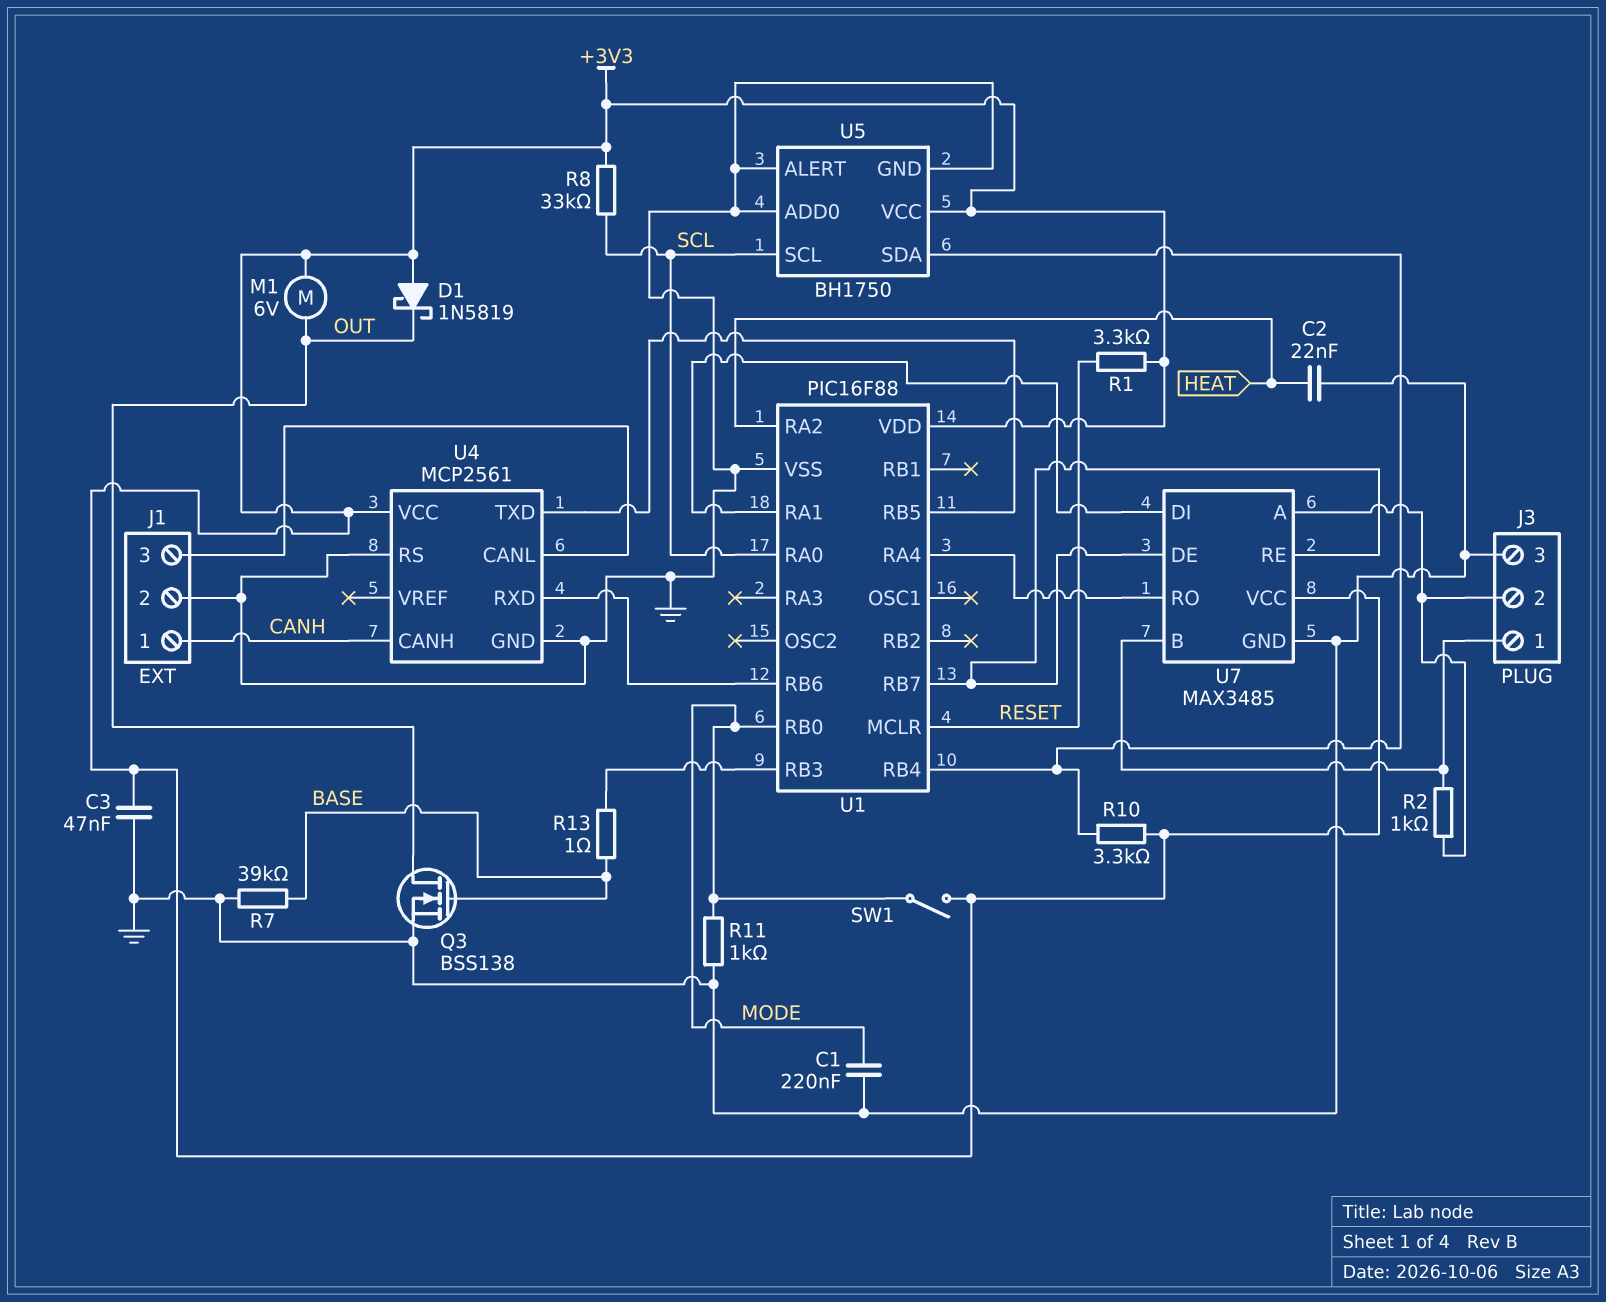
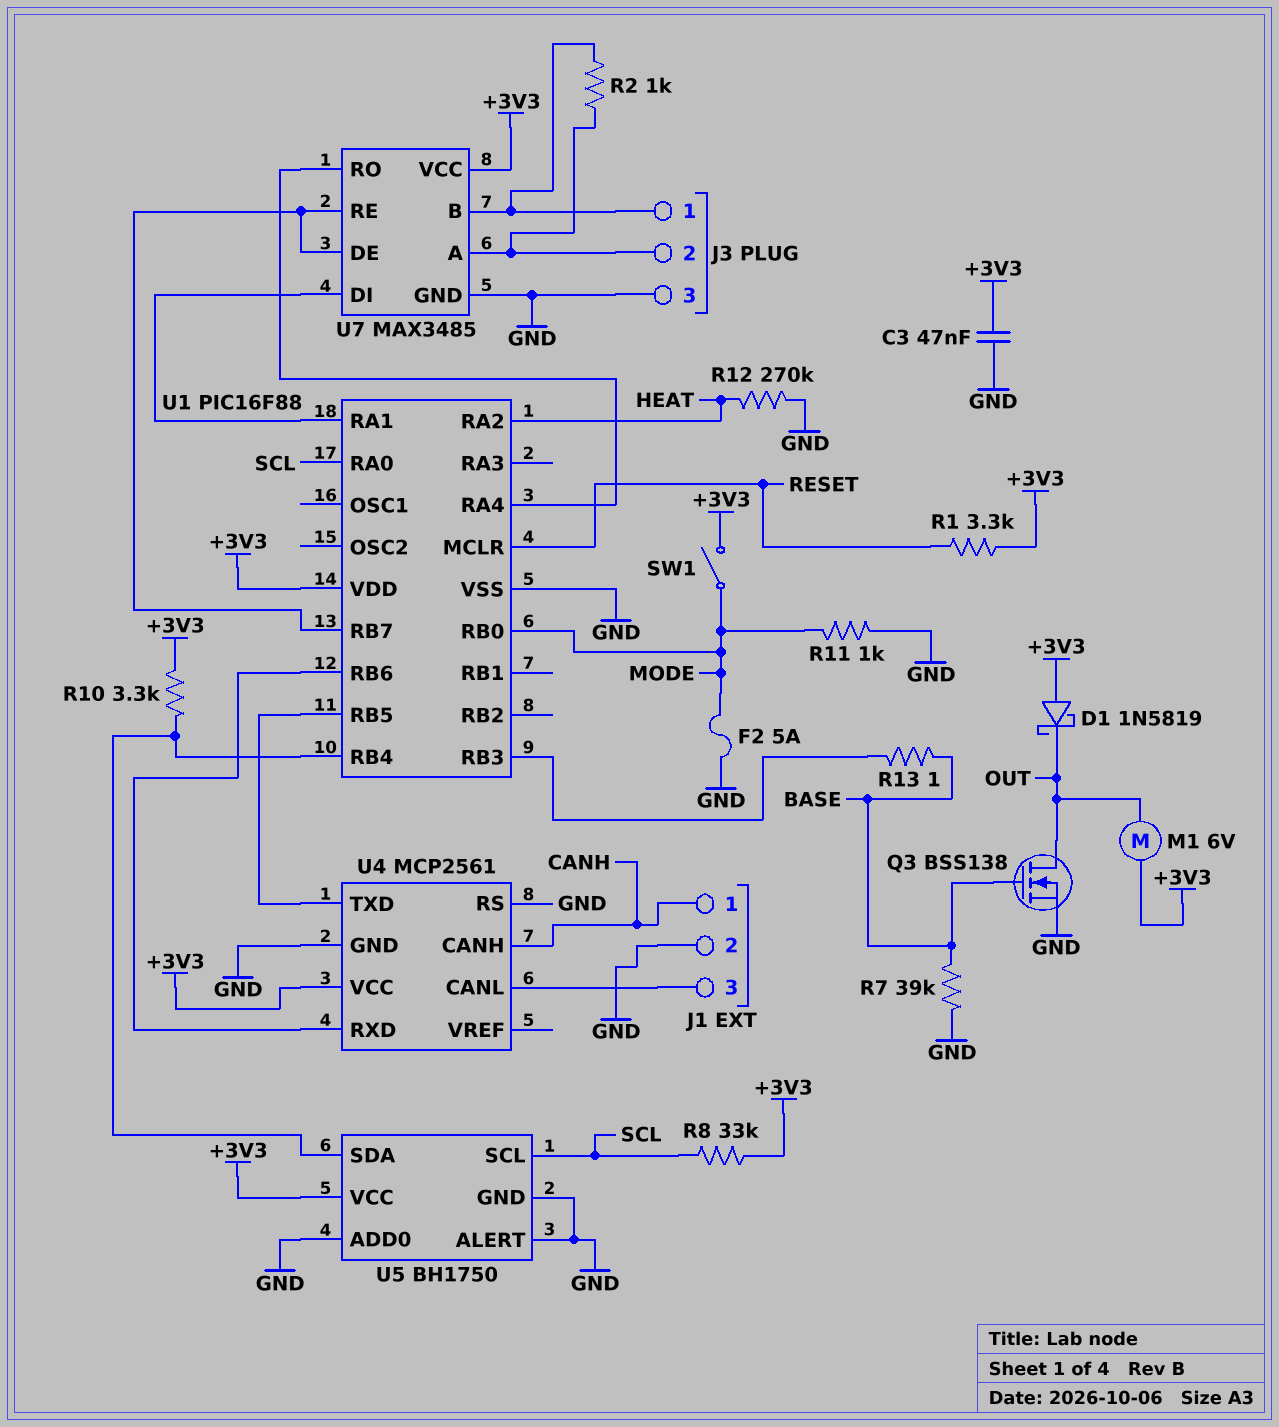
C1: 220nF (GND, MODE) -> none
C2: 22nF (GND, HEAT) -> none
F2: none -> 5A (GND, MODE)
R12: none -> 270k (GND, HEAT)

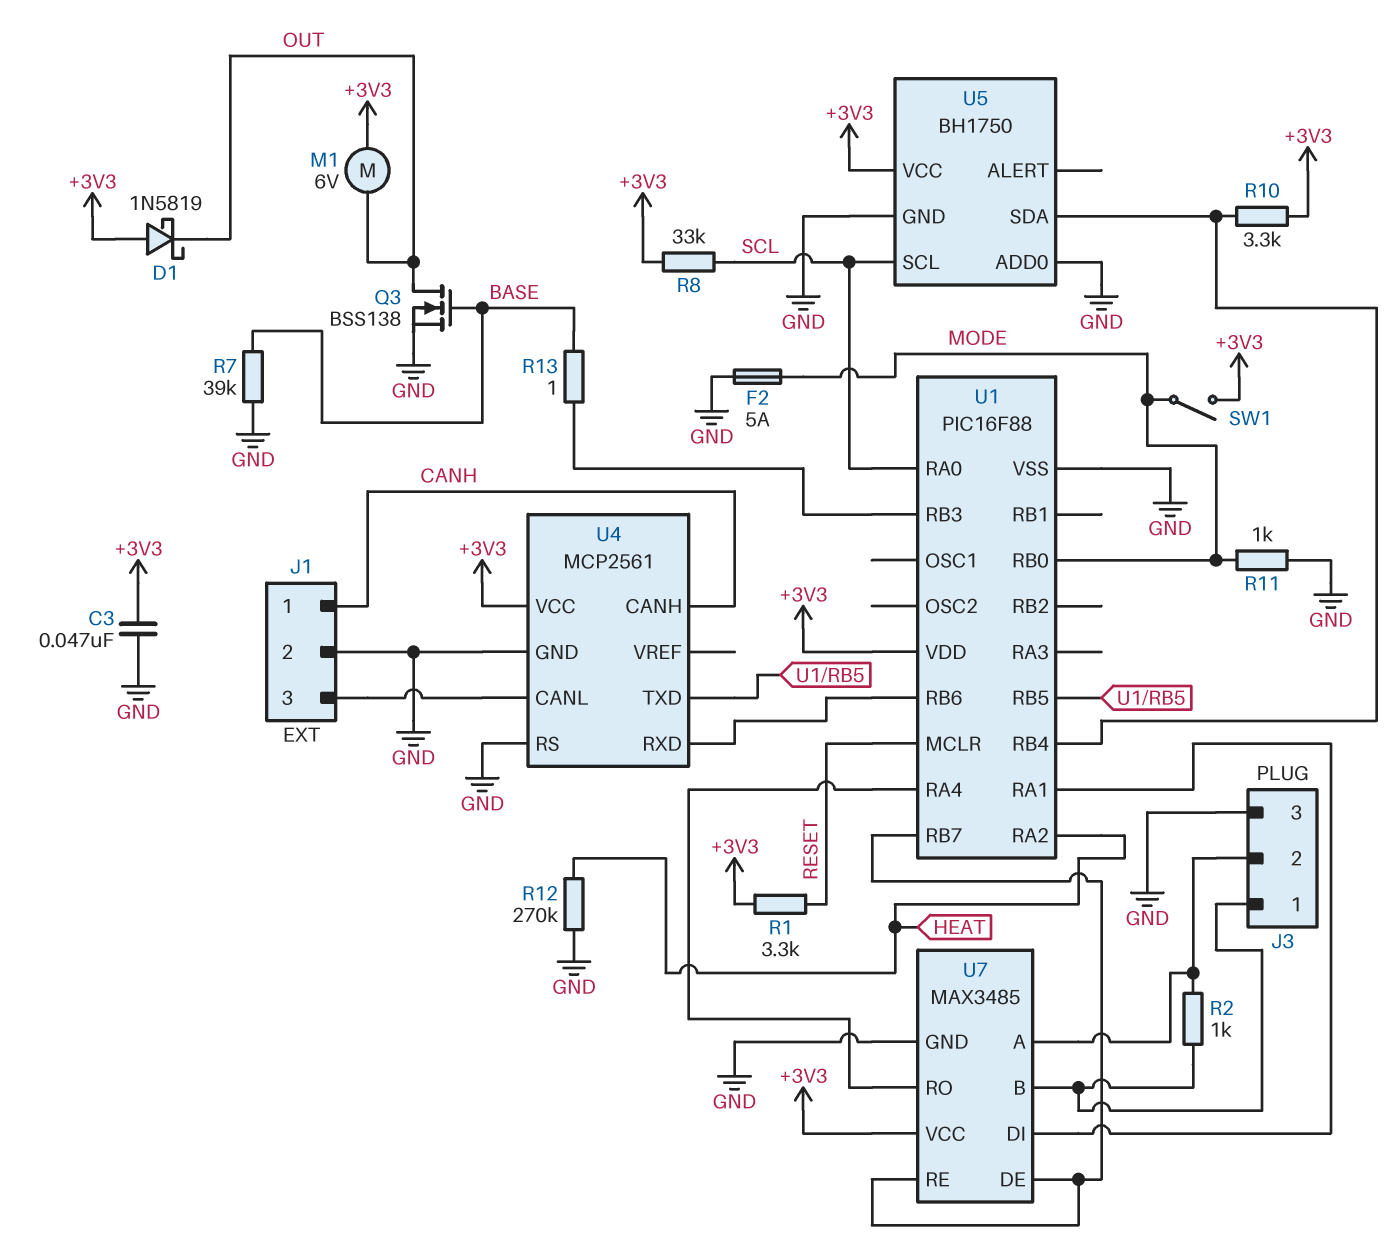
U5 pin ALERT: GND -> none

